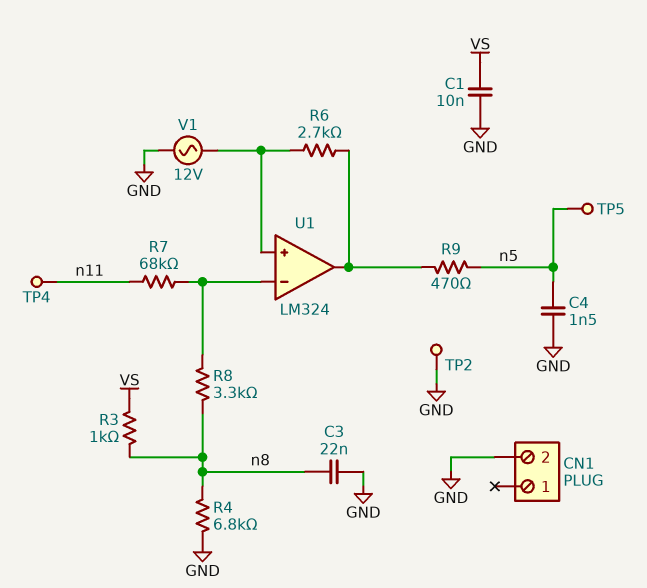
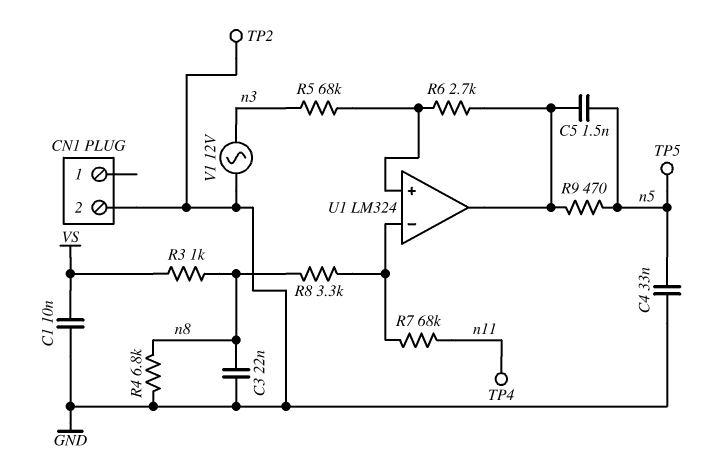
C4: 1.5nF (GND, n5) -> 33nF (GND, n5)
C5: none -> 1.5nF (U1/out, n5)
R5: none -> 68k (U1/in+, n3)
V1: AC 12V (GND, U1/in+) -> AC 12V (GND, n3)

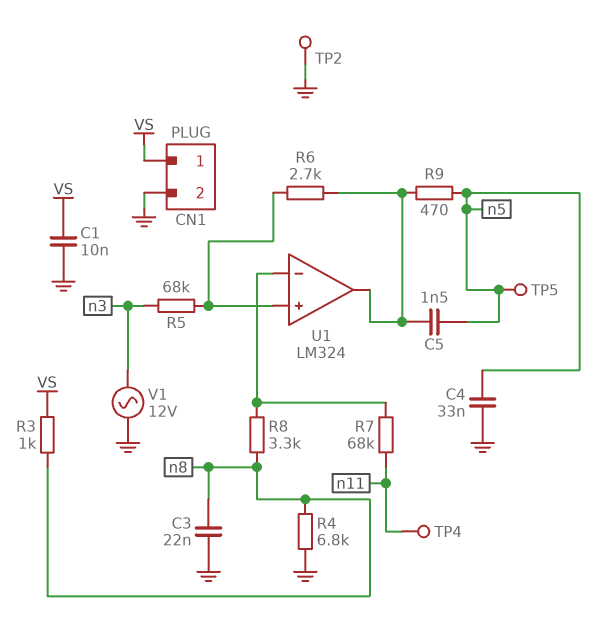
CN1 pin 1: none -> VS

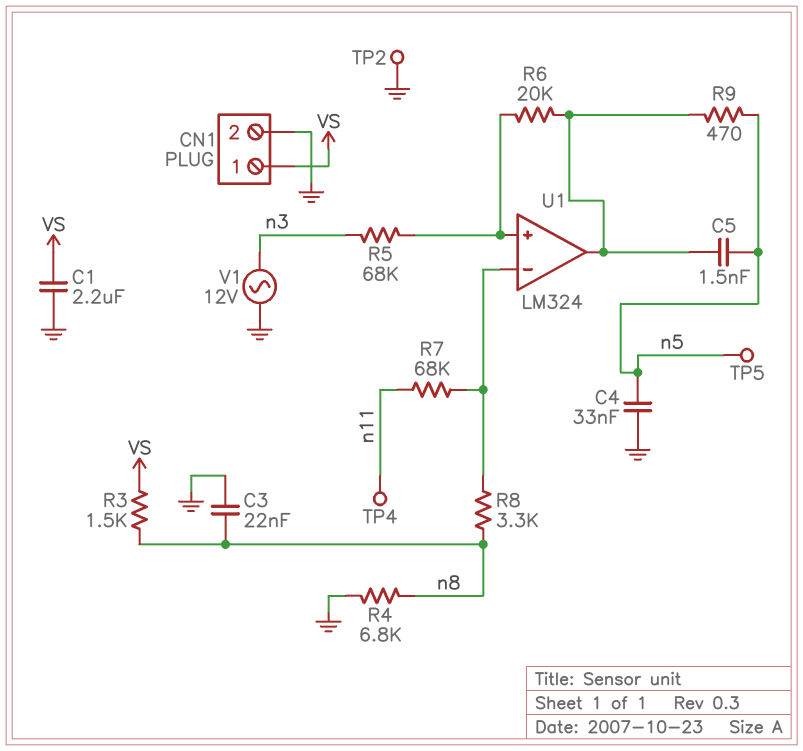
C1: 10nF (GND, VS) -> 2.2uF (GND, VS)
R3: 1k (VS, n8) -> 1.5k (VS, n8)
R6: 2.7k (U1/in+, U1/out) -> 20k (U1/in+, U1/out)

